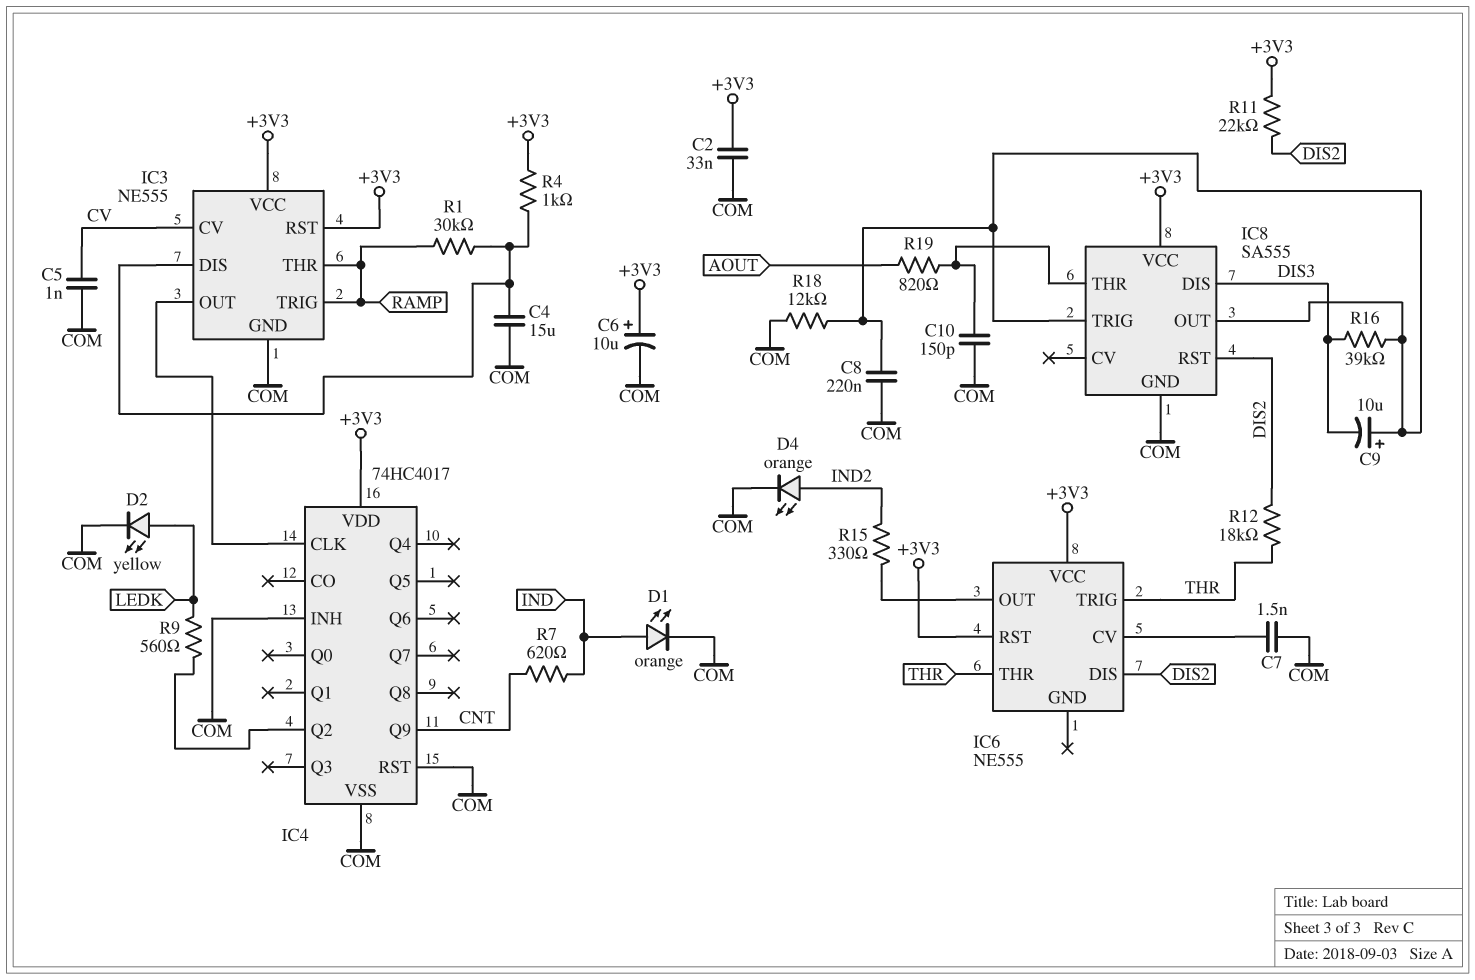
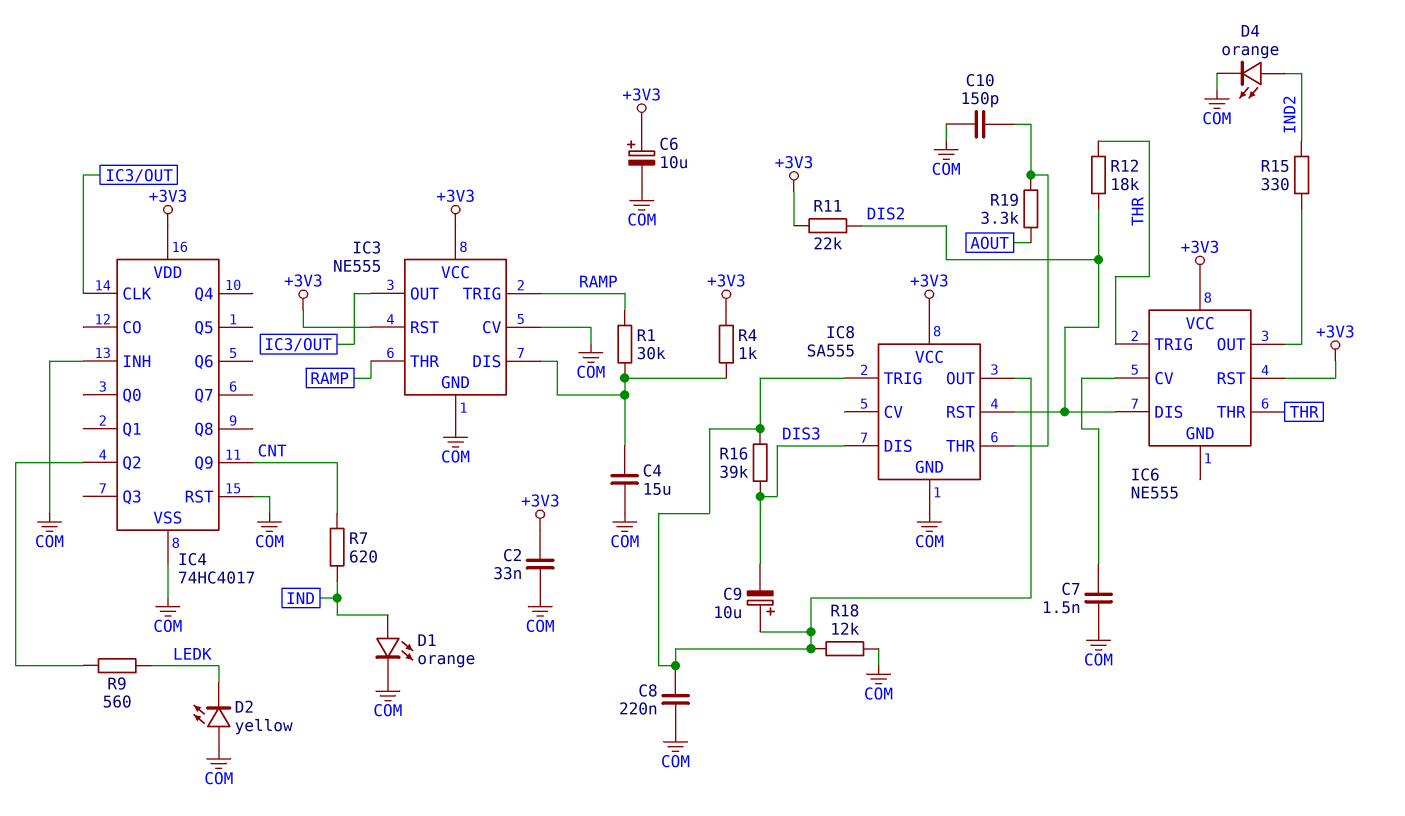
C5: 1nF (COM, CV) -> none
D2: LED yellow (A LEDK, K COM) -> LED yellow (A COM, K LEDK)
IC3 pin CV: CV -> COM
R19: 820 (AOUT, IC8/THR) -> 3.3k (AOUT, IC8/THR)

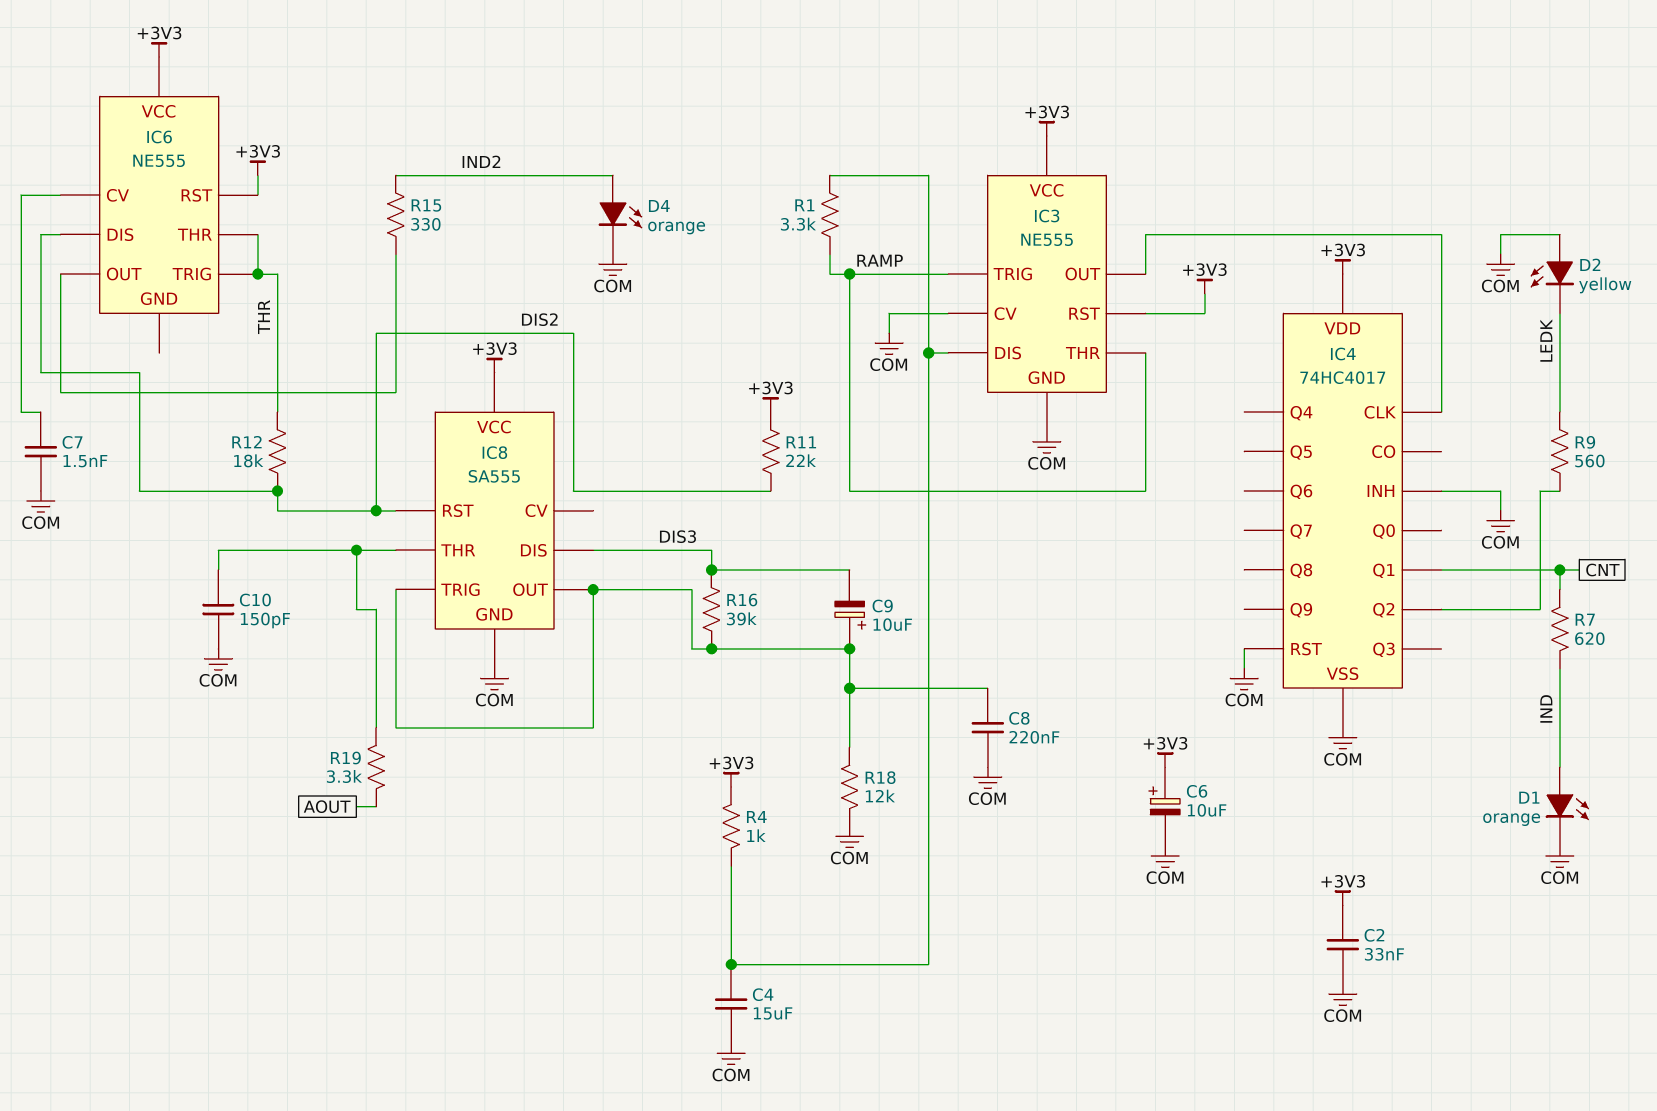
IC4 pin Q1: none -> CNT
IC4 pin Q9: CNT -> none
R1: 30k (IC3/DIS, RAMP) -> 3.3k (IC3/DIS, RAMP)

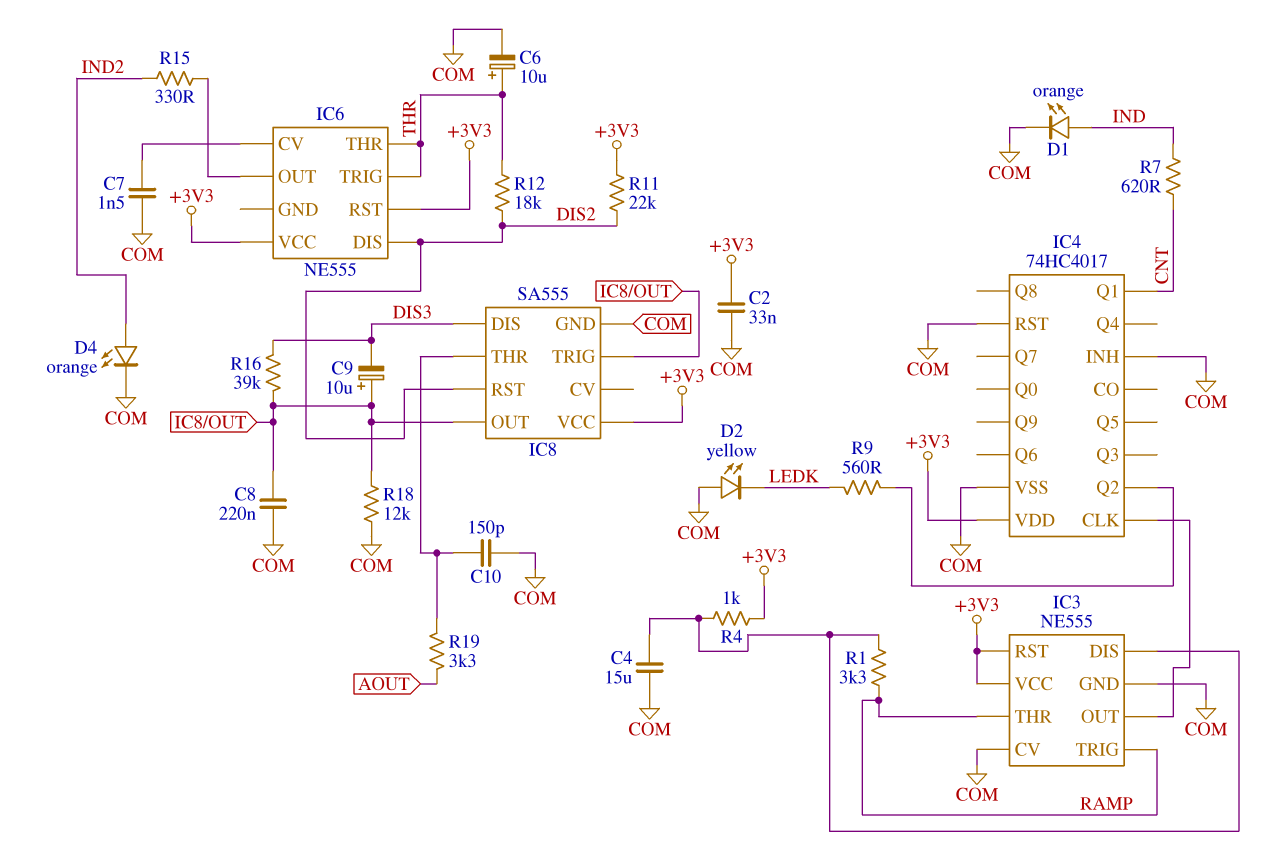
C6: 10uF (plus +3V3, minus COM) -> 10uF (plus THR, minus COM)

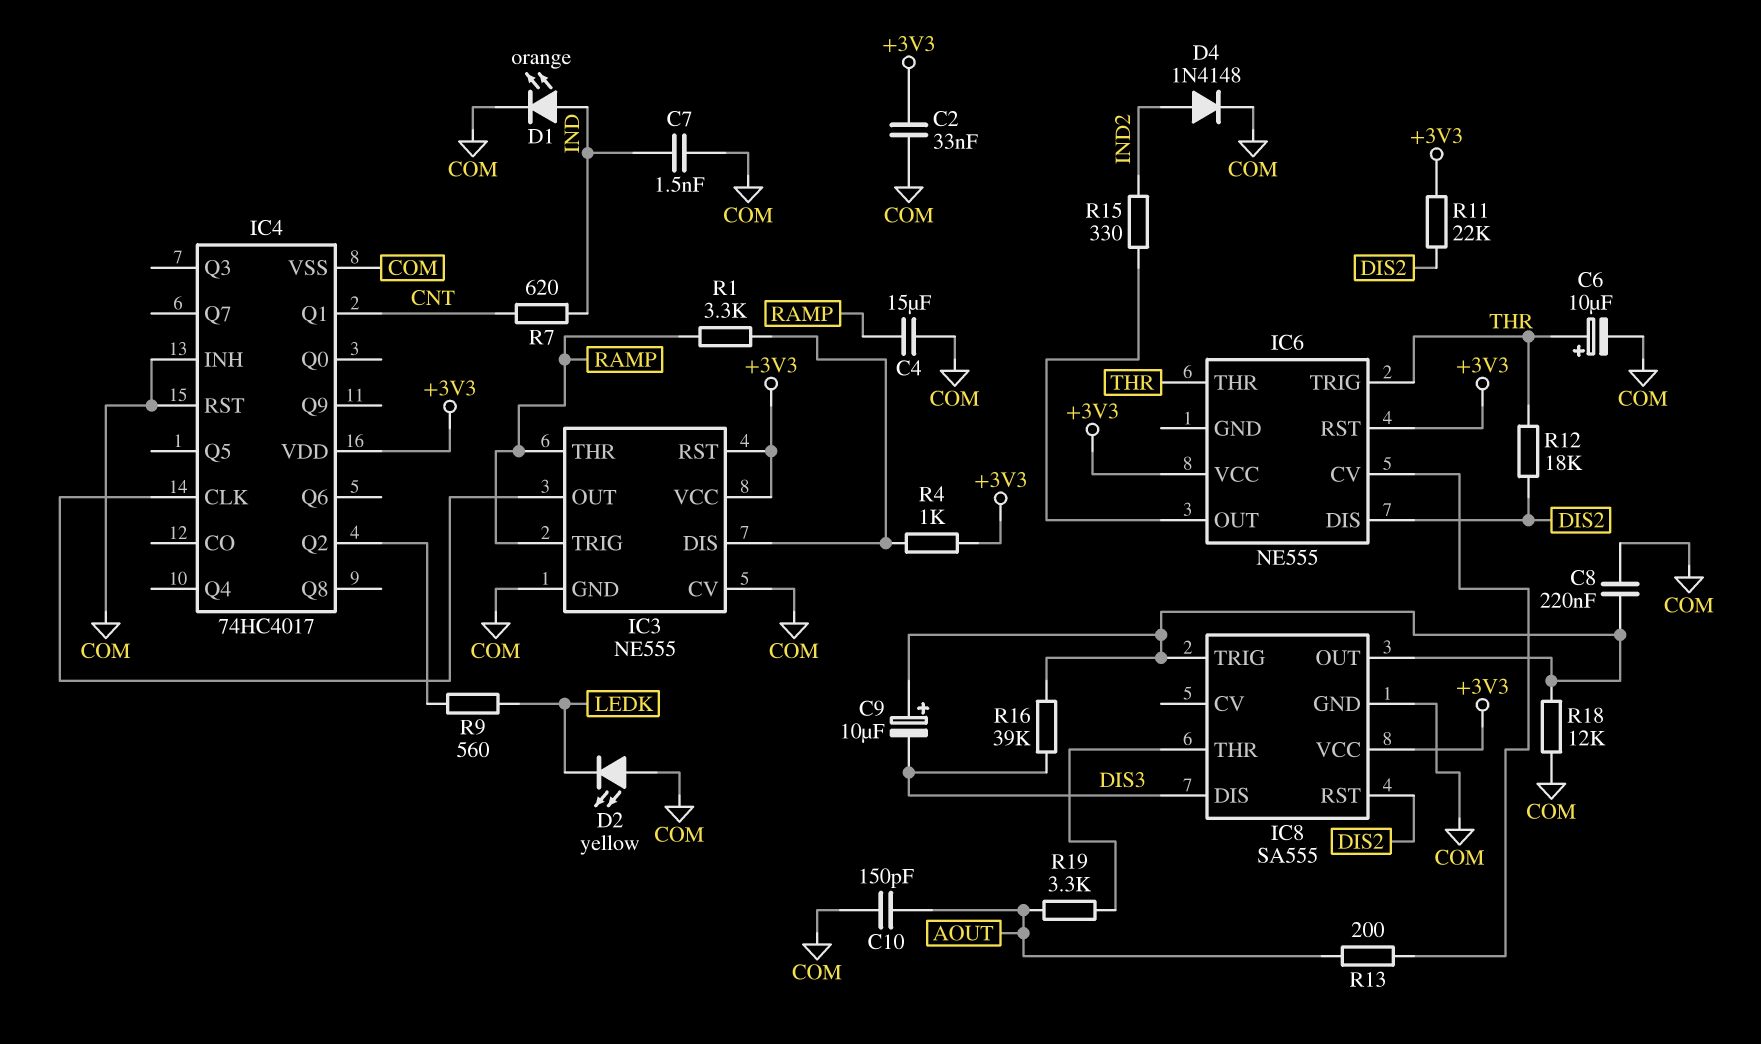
C4: 15uF (COM, IC3/DIS) -> 15uF (COM, RAMP)
C7: 1.5nF (COM, IC6/CV) -> 1.5nF (COM, IND)
C10: 150pF (COM, IC8/THR) -> 150pF (AOUT, COM)
D4: LED orange (A IND2, K COM) -> diode 1N4148 (A IND2, K COM)
R13: none -> 200 (AOUT, IC6/CV)

